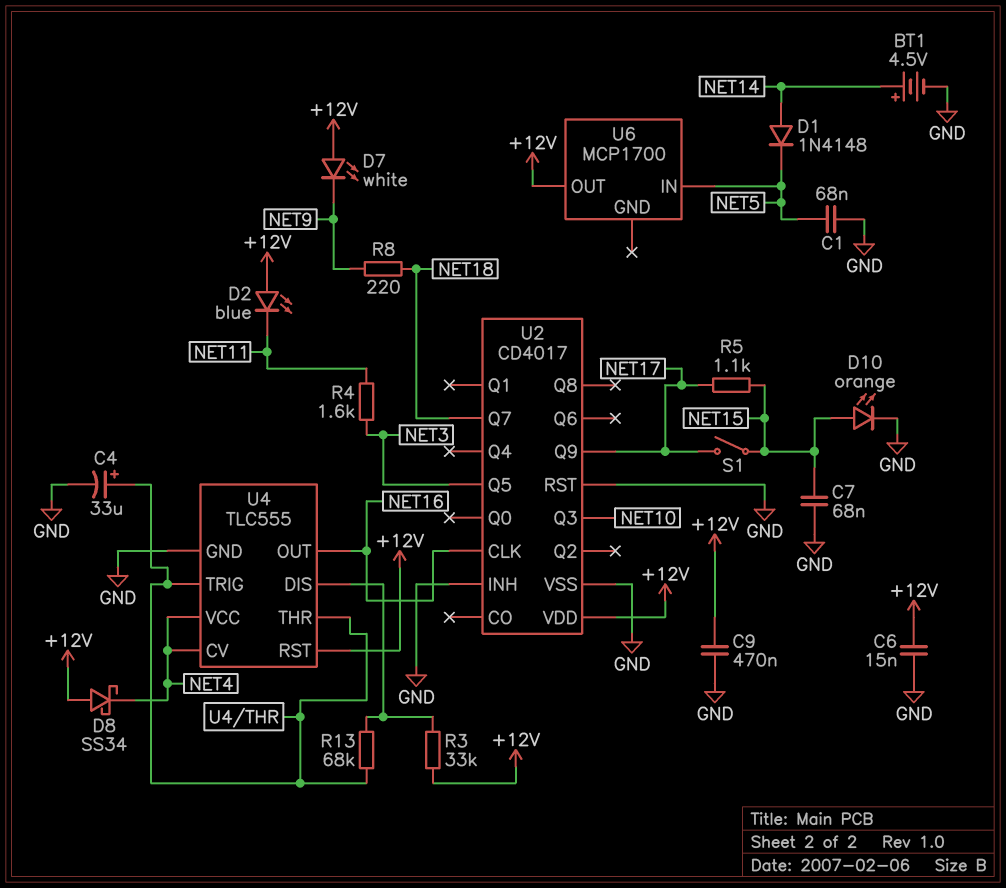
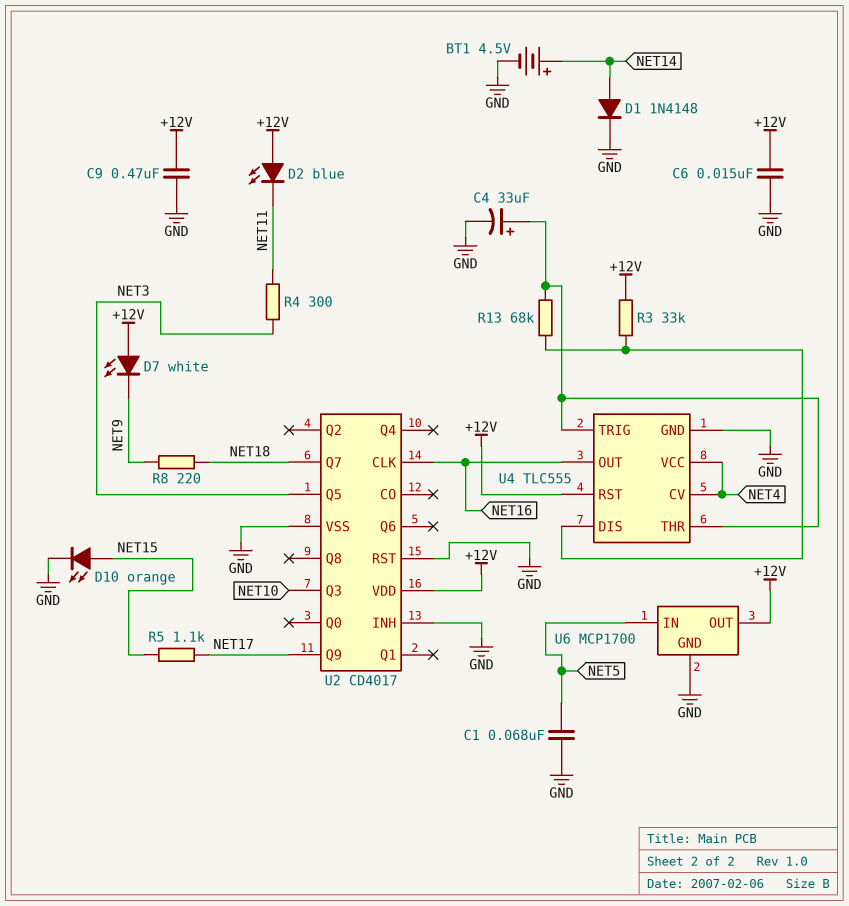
C7: 68nF (GND, NET15) -> none
D1: diode 1N4148 (A NET14, K NET5) -> diode 1N4148 (A NET14, K GND)
D8: schottky SS34 (A +12V, K NET4) -> none
R4: 1.6k (NET3, NET11) -> 300 (NET3, NET11)
S1: switch (NET15, NET17) -> none
U6 pin GND: none -> GND

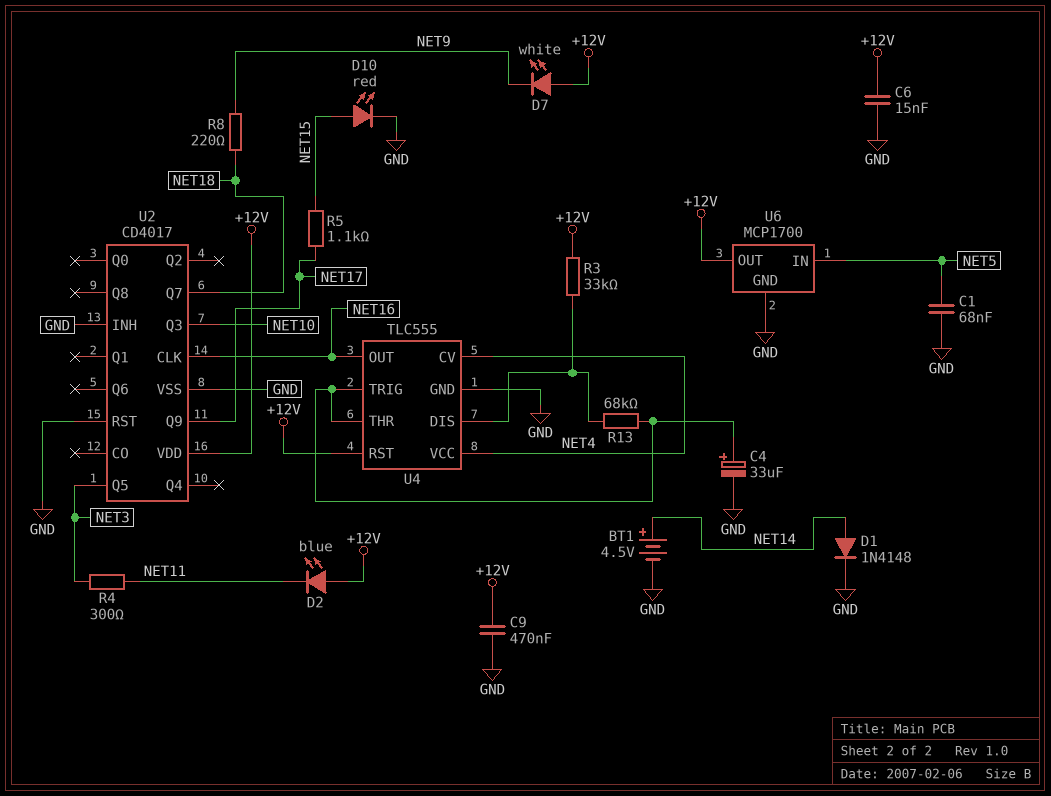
D10: LED orange (A NET15, K GND) -> LED red (A NET15, K GND)

